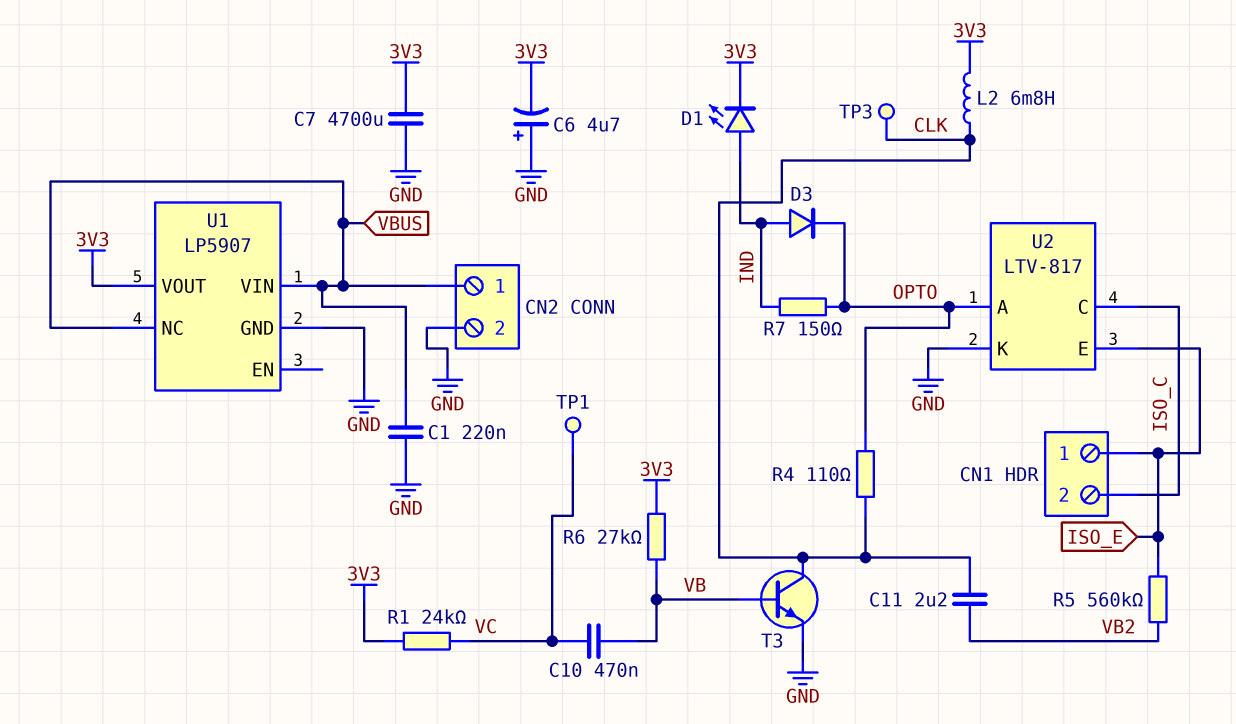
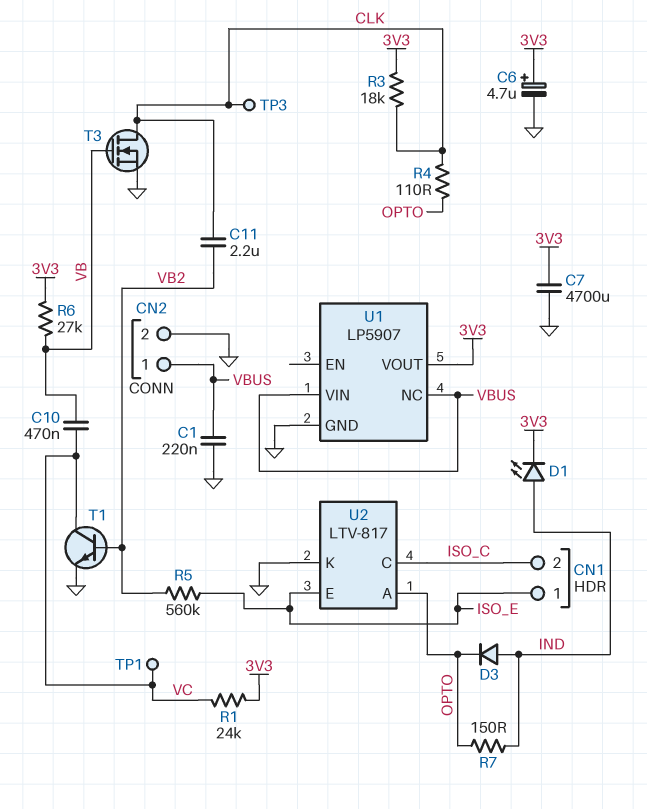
C6: 4.7uF (plus GND, minus 3V3) -> 4.7uF (plus 3V3, minus GND)
L2: 6.8mH (3V3, CLK) -> none
R3: none -> 18k (3V3, CLK)
T1: none -> NPN (B VB2, C VC, E GND)
T3: NPN (B VB, C CLK, E GND) -> NMOS (G VB, D CLK, S GND)

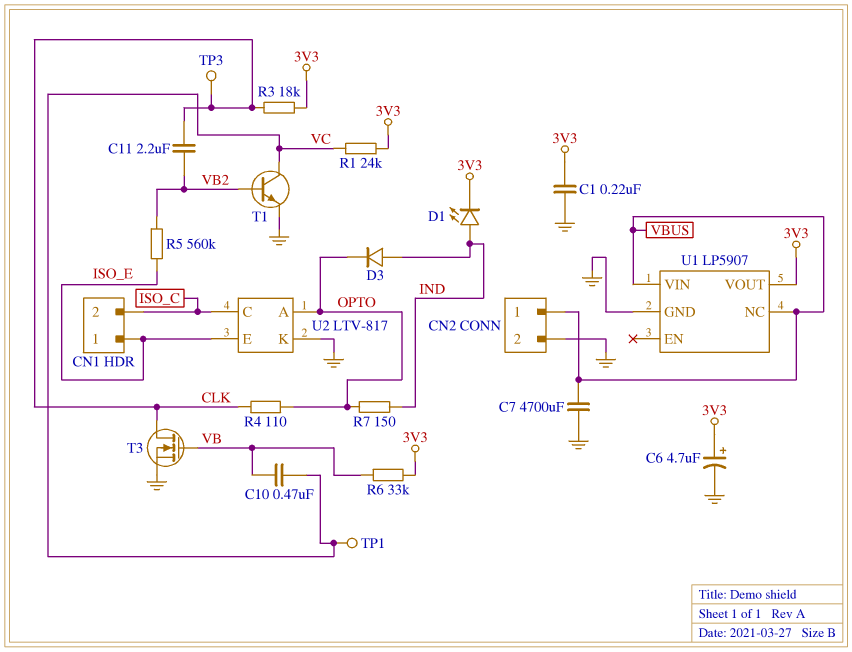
C1: 220nF (GND, VBUS) -> 220nF (3V3, GND)
C7: 4700uF (3V3, GND) -> 4700uF (GND, VBUS)
R6: 27k (3V3, VB) -> 33k (3V3, VB)

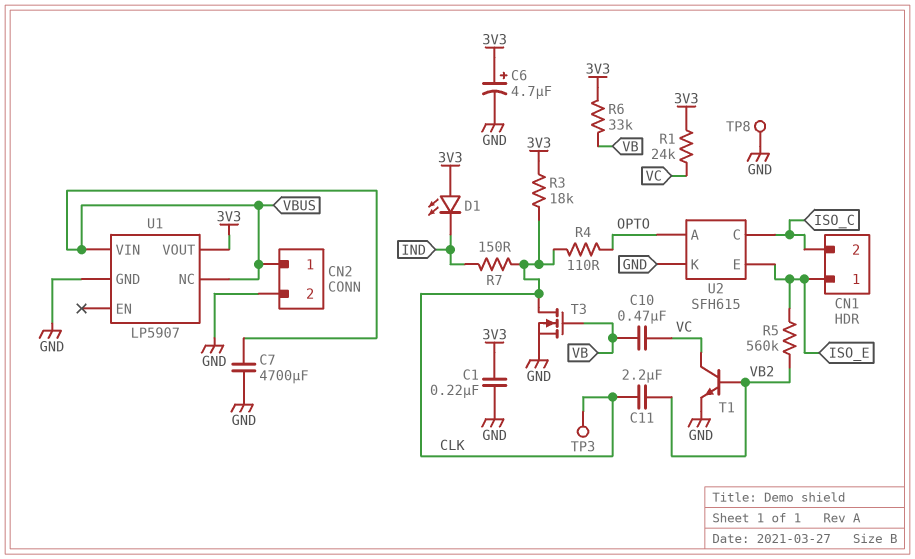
D1: LED (A IND, K 3V3) -> LED (A 3V3, K IND)
D3: diode (A IND, K OPTO) -> none
R7: 150 (IND, OPTO) -> 150 (CLK, IND)
TP1: test point (VC) -> none
TP8: none -> test point (GND)
U2: LTV-817 -> SFH615

